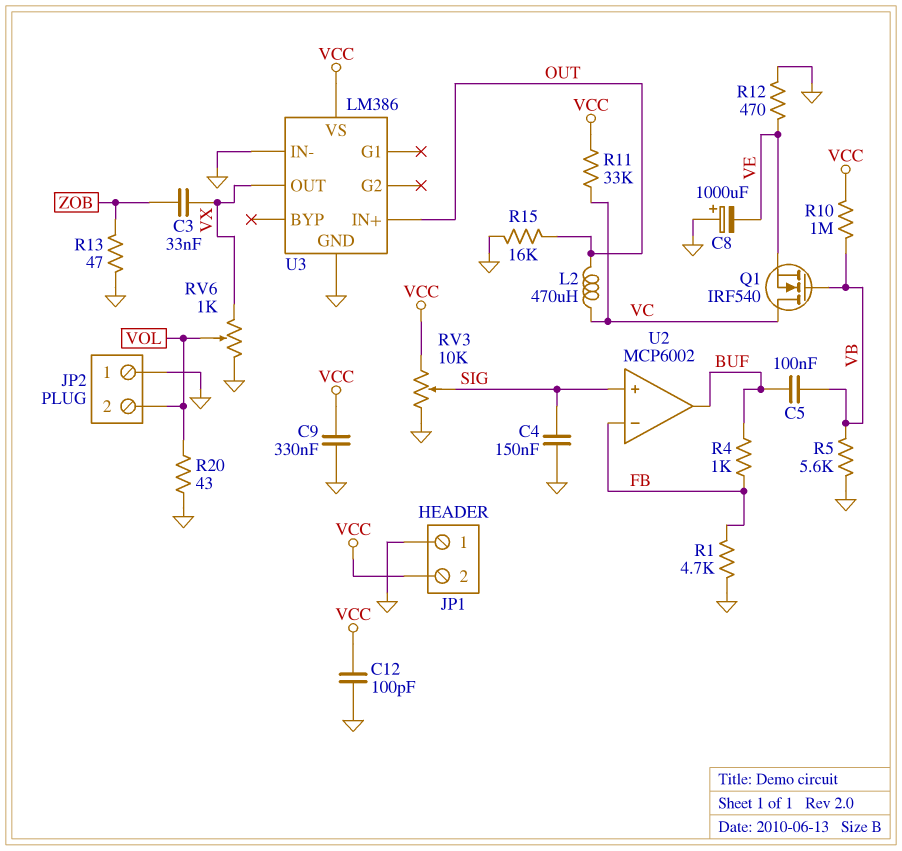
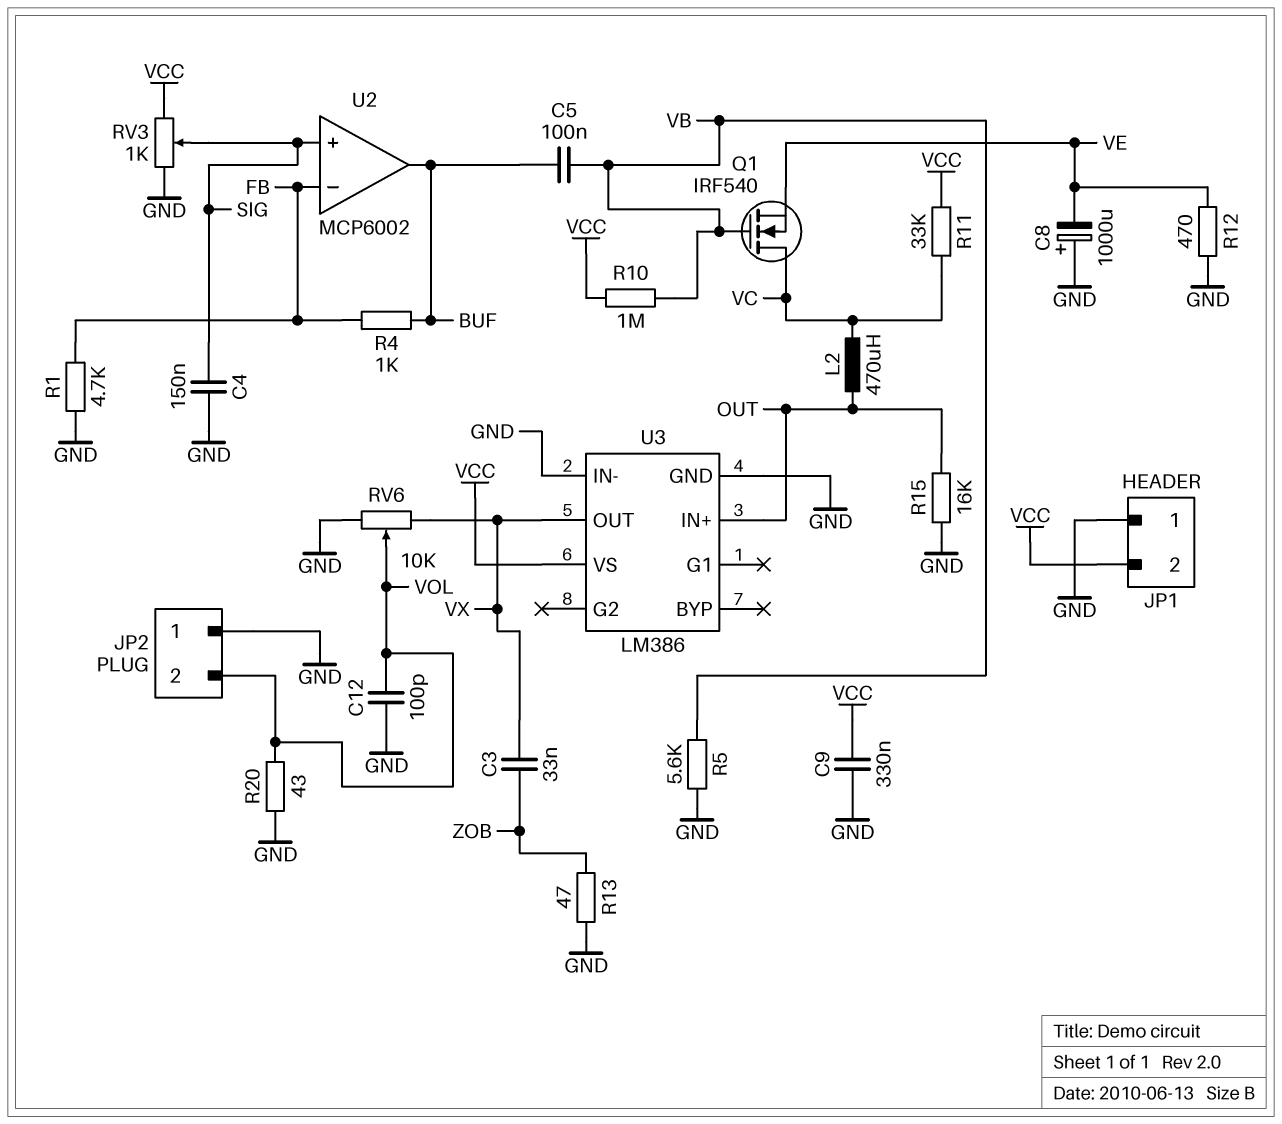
C12: 100pF (GND, VCC) -> 100pF (GND, VOL)
RV3: 10k (GND, VCC, wiper SIG) -> 1k (GND, VCC, wiper SIG)
RV6: 1k (GND, VX, wiper VOL) -> 10k (GND, VX, wiper VOL)

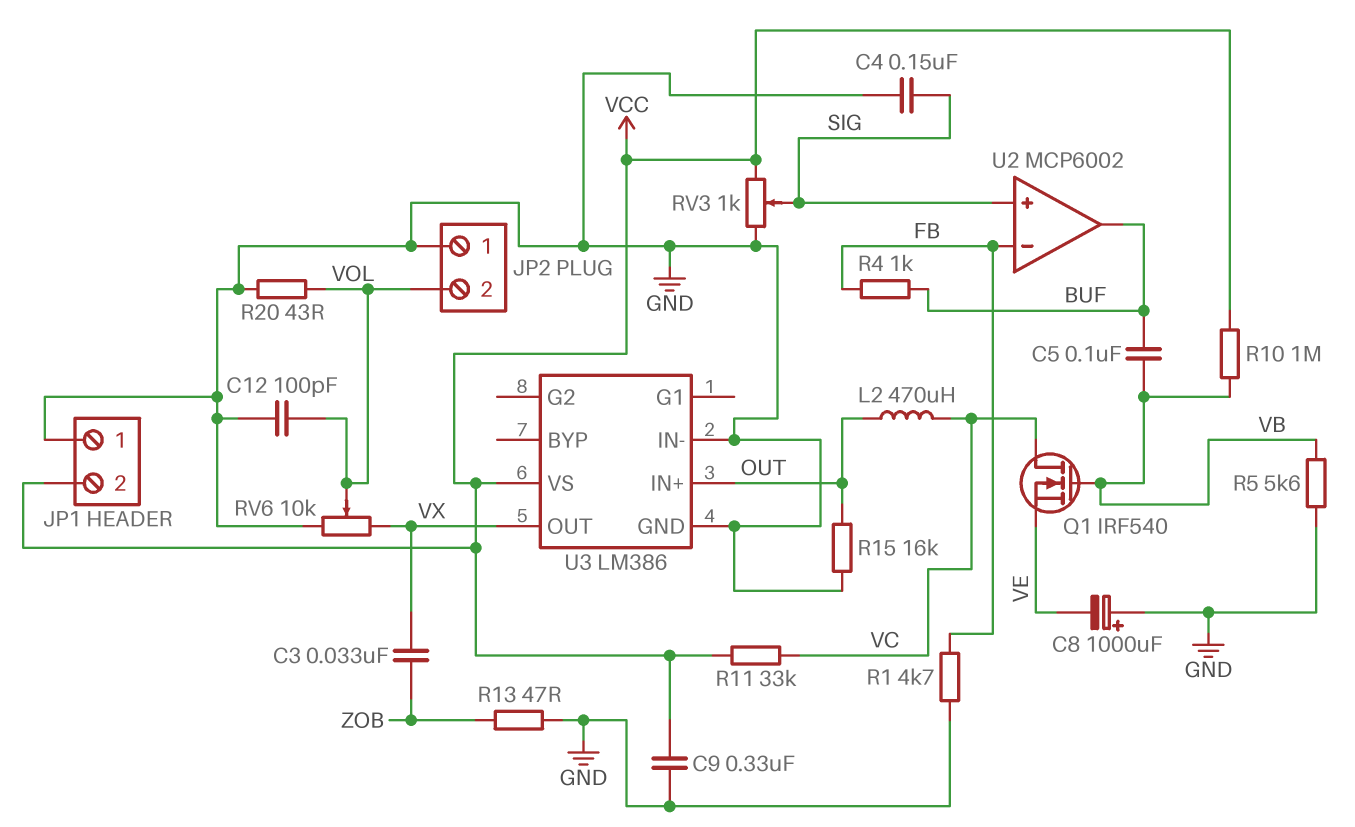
R12: 470 (GND, VE) -> none

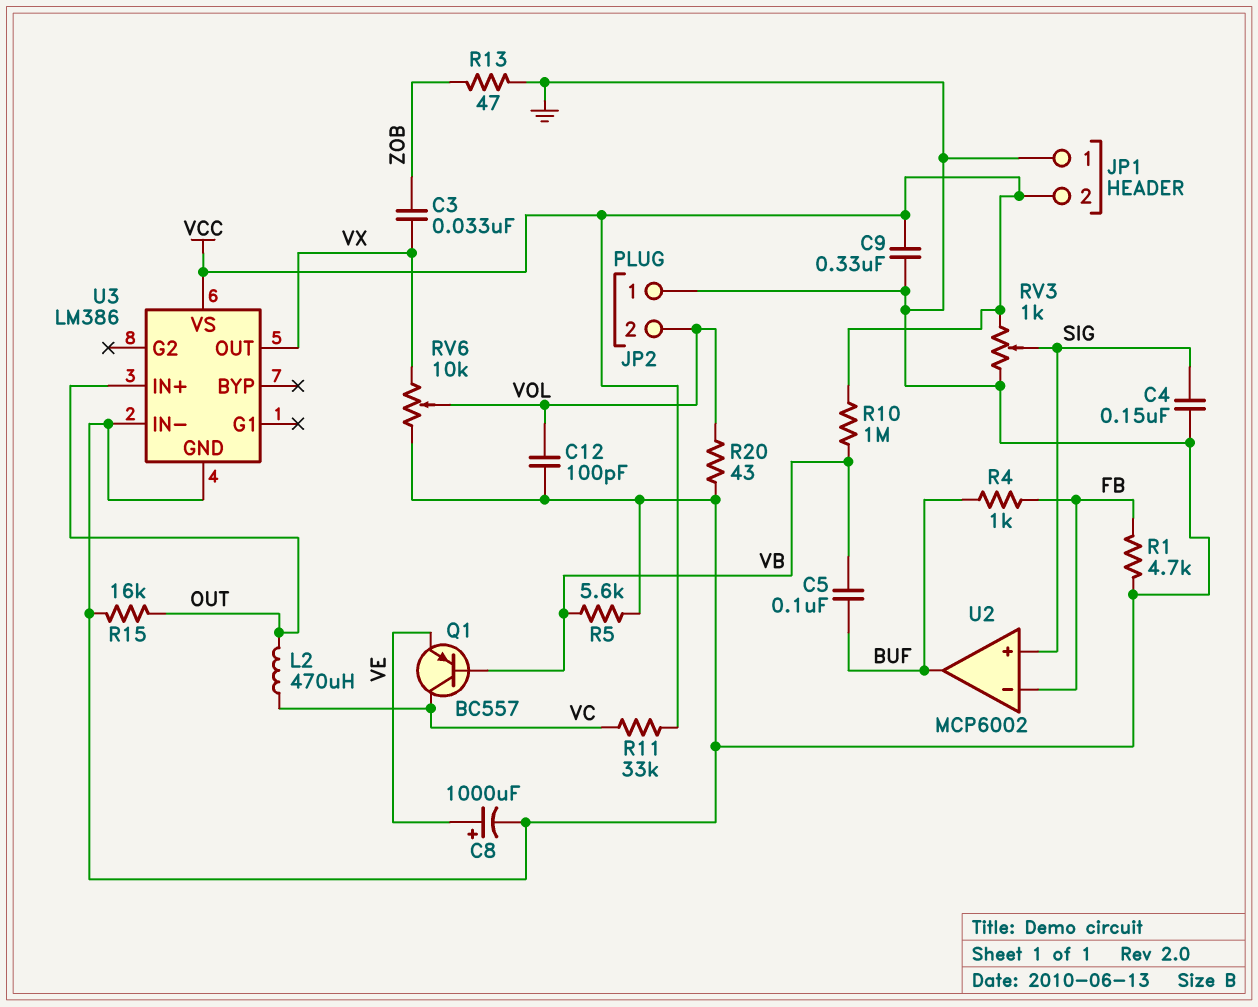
C8: 1000uF (plus GND, minus VE) -> 1000uF (plus VE, minus GND)
Q1: NMOS IRF540 (G VB, D VC, S VE) -> PNP BC557 (B VB, C VC, E VE)

